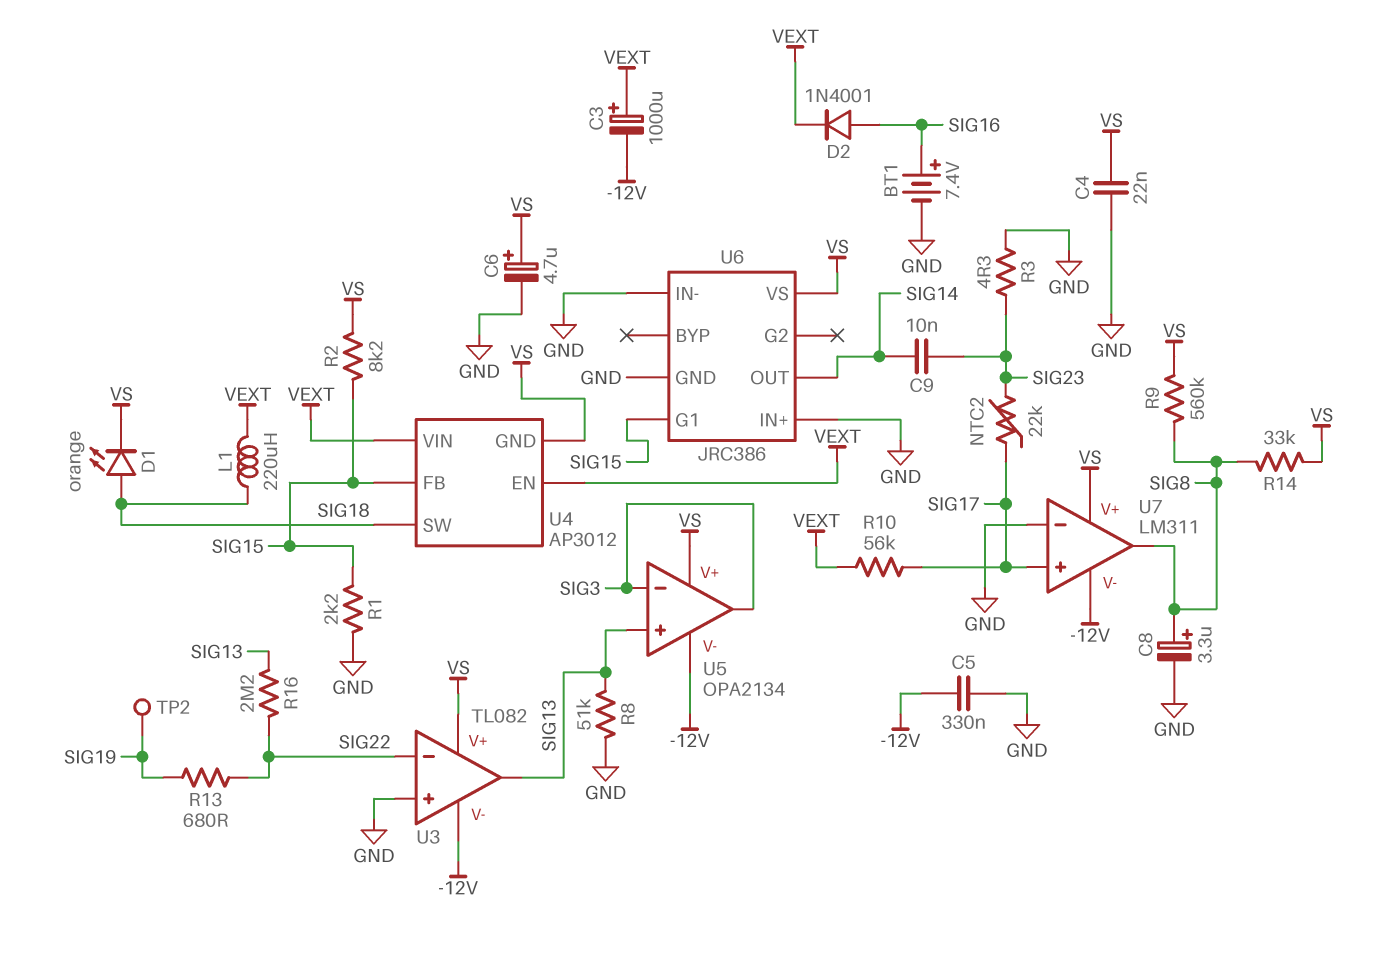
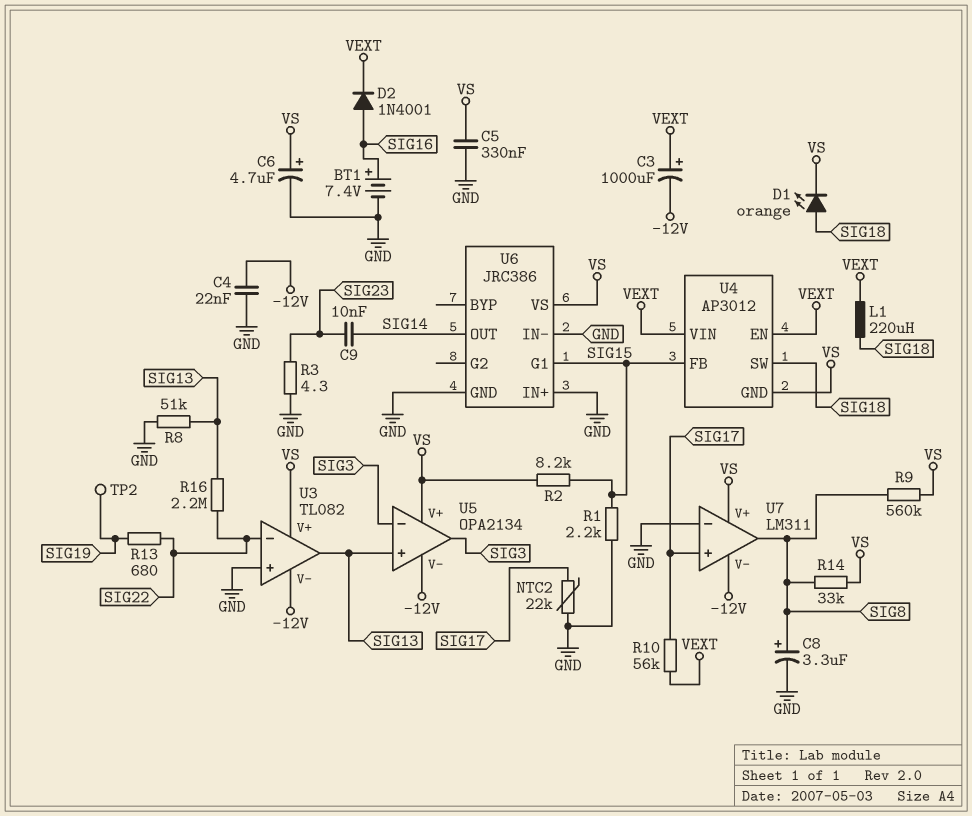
C4: 22nF (GND, VS) -> 22nF (-12V, GND)
C5: 330nF (-12V, GND) -> 330nF (GND, VS)
NTC2: 22k (SIG17, SIG23) -> 22k (GND, SIG17)

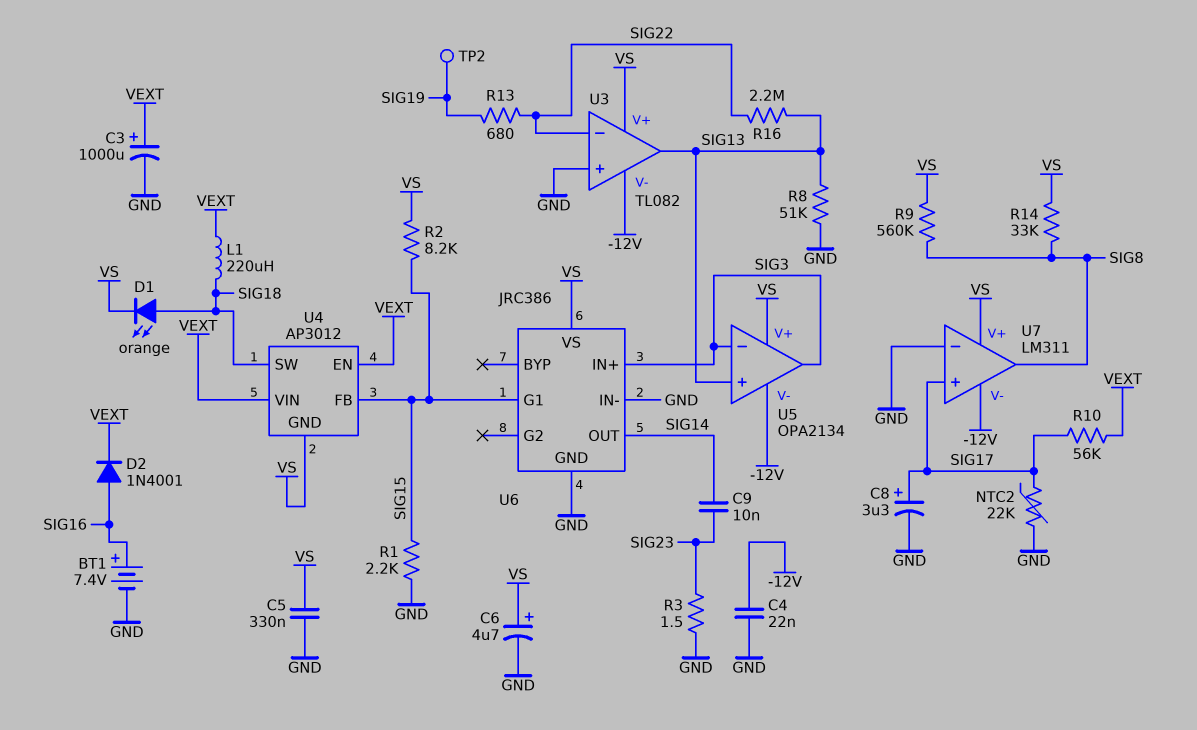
C3: 1000uF (plus VEXT, minus -12V) -> 1000uF (plus VEXT, minus GND)
C8: 3.3uF (plus SIG8, minus GND) -> 3.3uF (plus SIG17, minus GND)
R3: 4.3 (GND, SIG23) -> 1.5 (GND, SIG23)
U6 pin IN+: GND -> SIG3

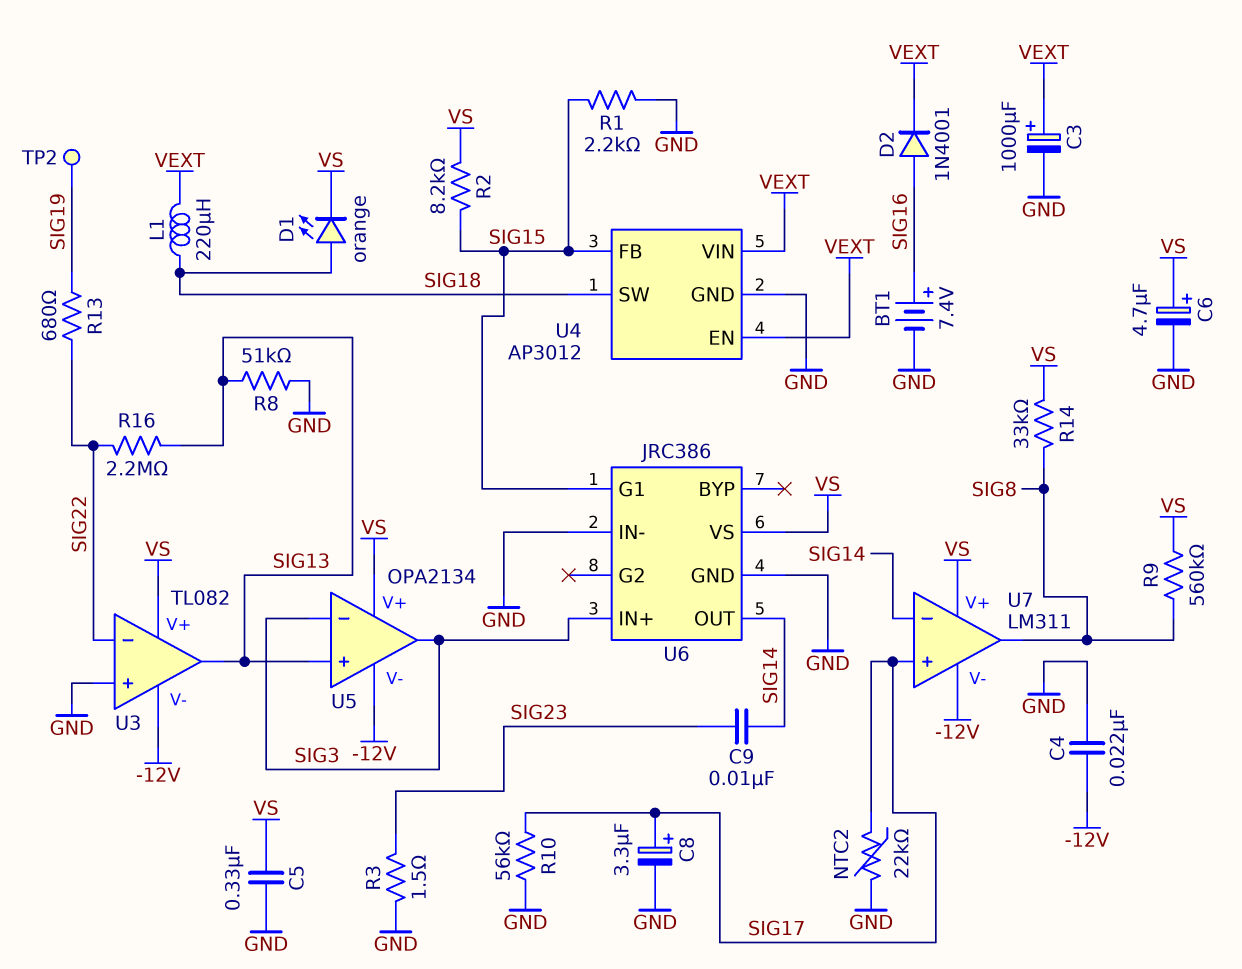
R10: 56k (SIG17, VEXT) -> 56k (GND, SIG17)
U4 pin GND: VS -> GND
U7 pin in-: GND -> SIG14

